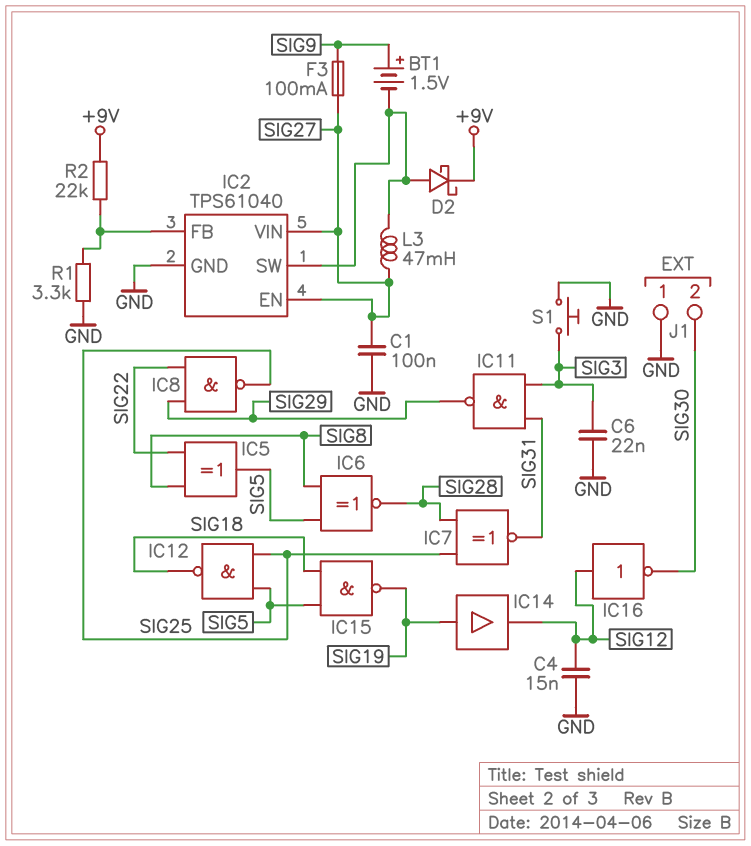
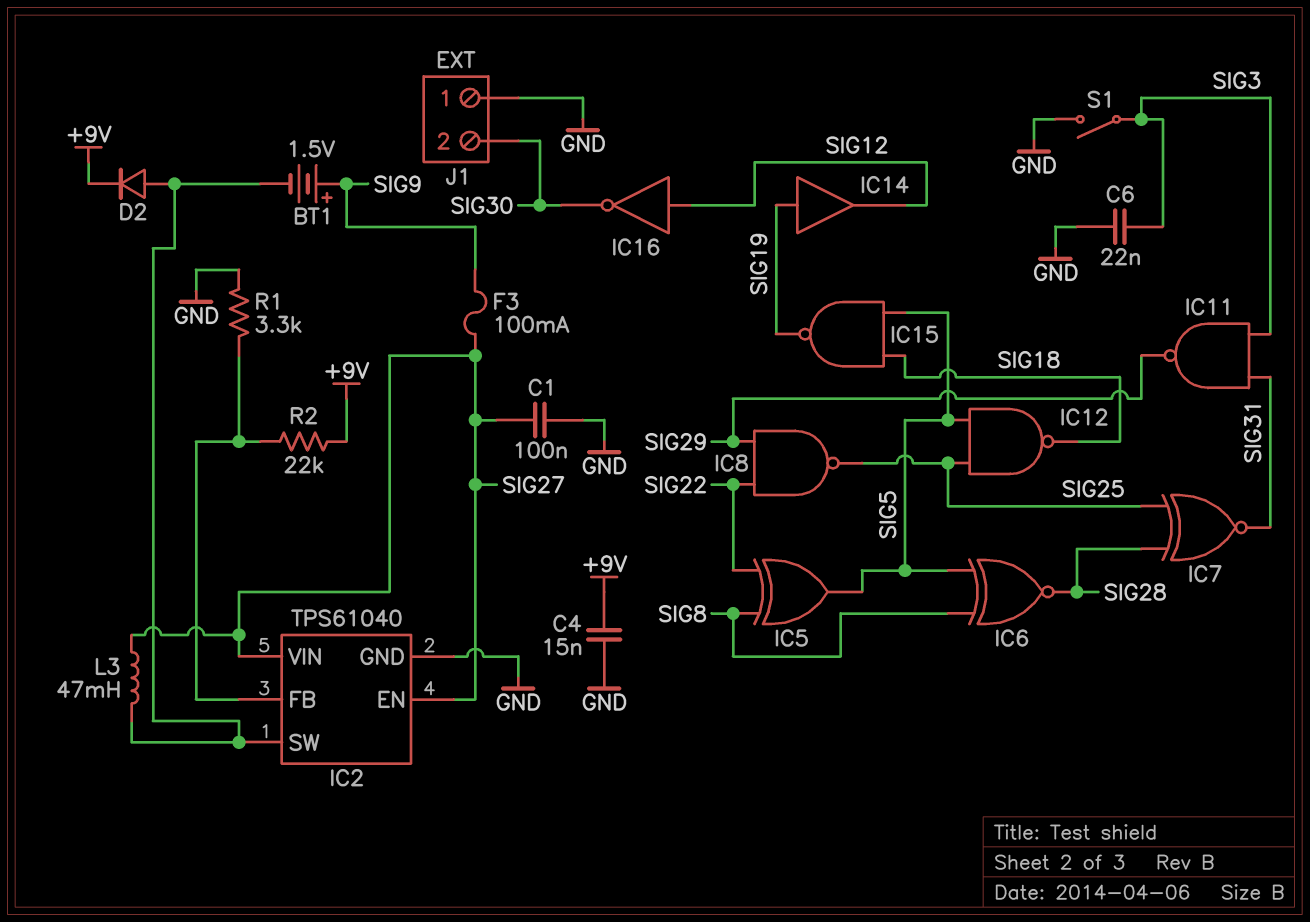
C4: 15nF (GND, SIG12) -> 15nF (+9V, GND)
D2: schottky (A IC2/SW, K +9V) -> diode (A IC2/SW, K +9V)
S1: button (GND, SIG3) -> switch (GND, SIG3)

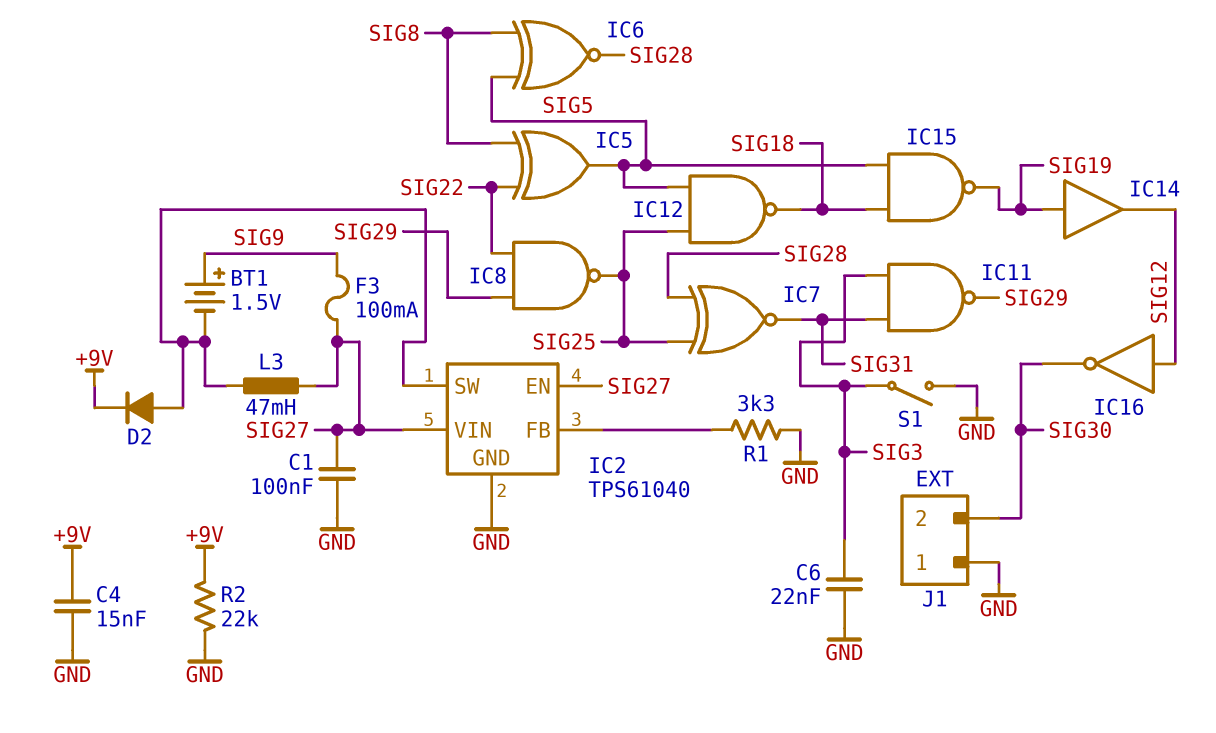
R2: 22k (+9V, IC2/FB) -> 22k (+9V, GND)

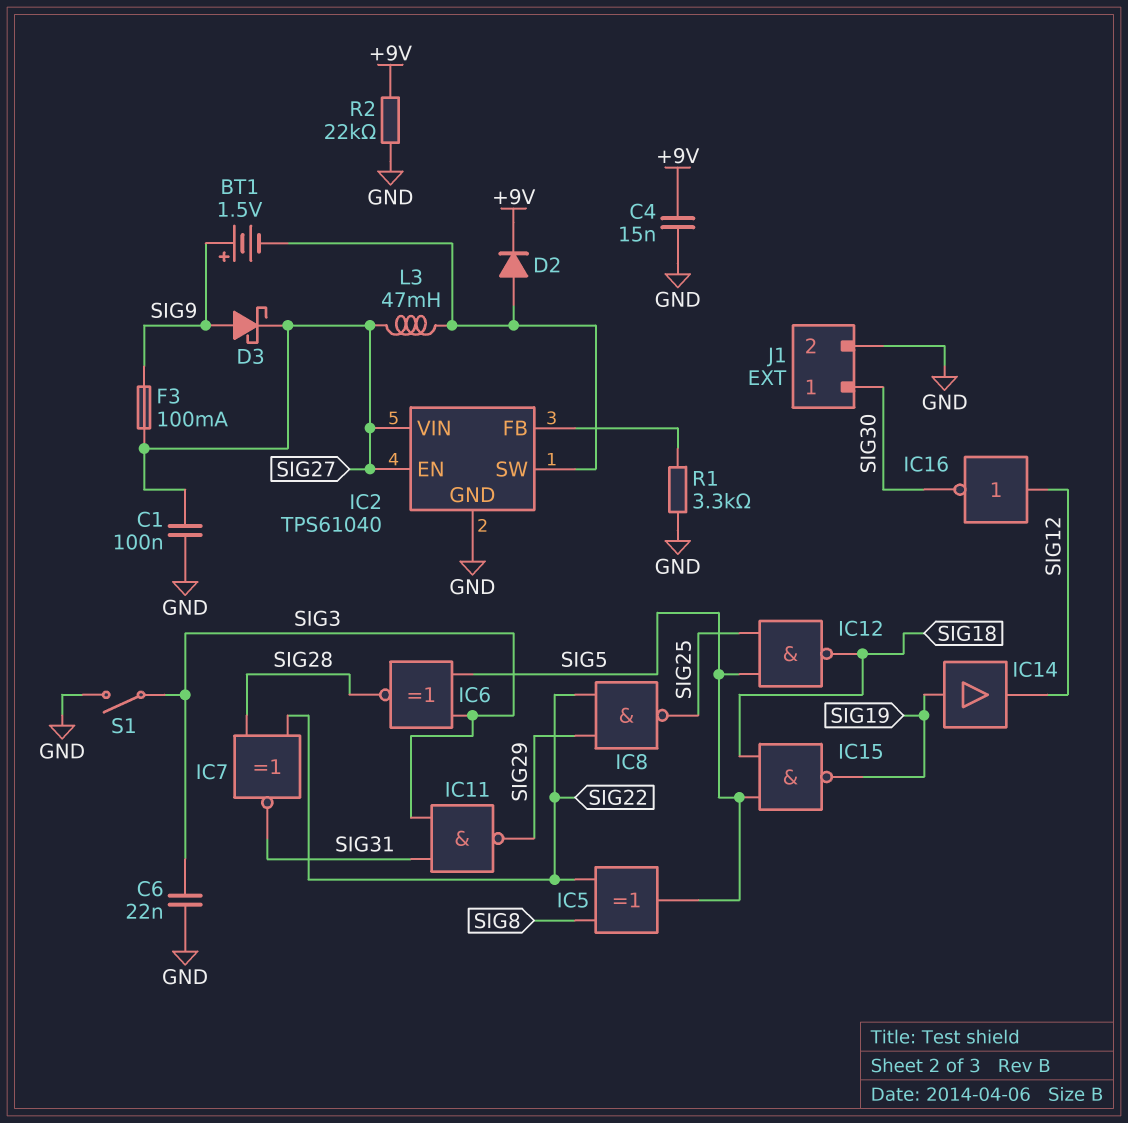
D3: none -> schottky (A SIG9, K SIG27)
IC6: XNOR (in SIG5, in SIG8, out SIG28) -> XNOR (in SIG3, in SIG5, out SIG28)
IC7: XNOR (in SIG25, in SIG28, out SIG31) -> XNOR (in SIG22, in SIG28, out SIG31)
J1 pin 1: GND -> SIG30
J1 pin 2: SIG30 -> GND

